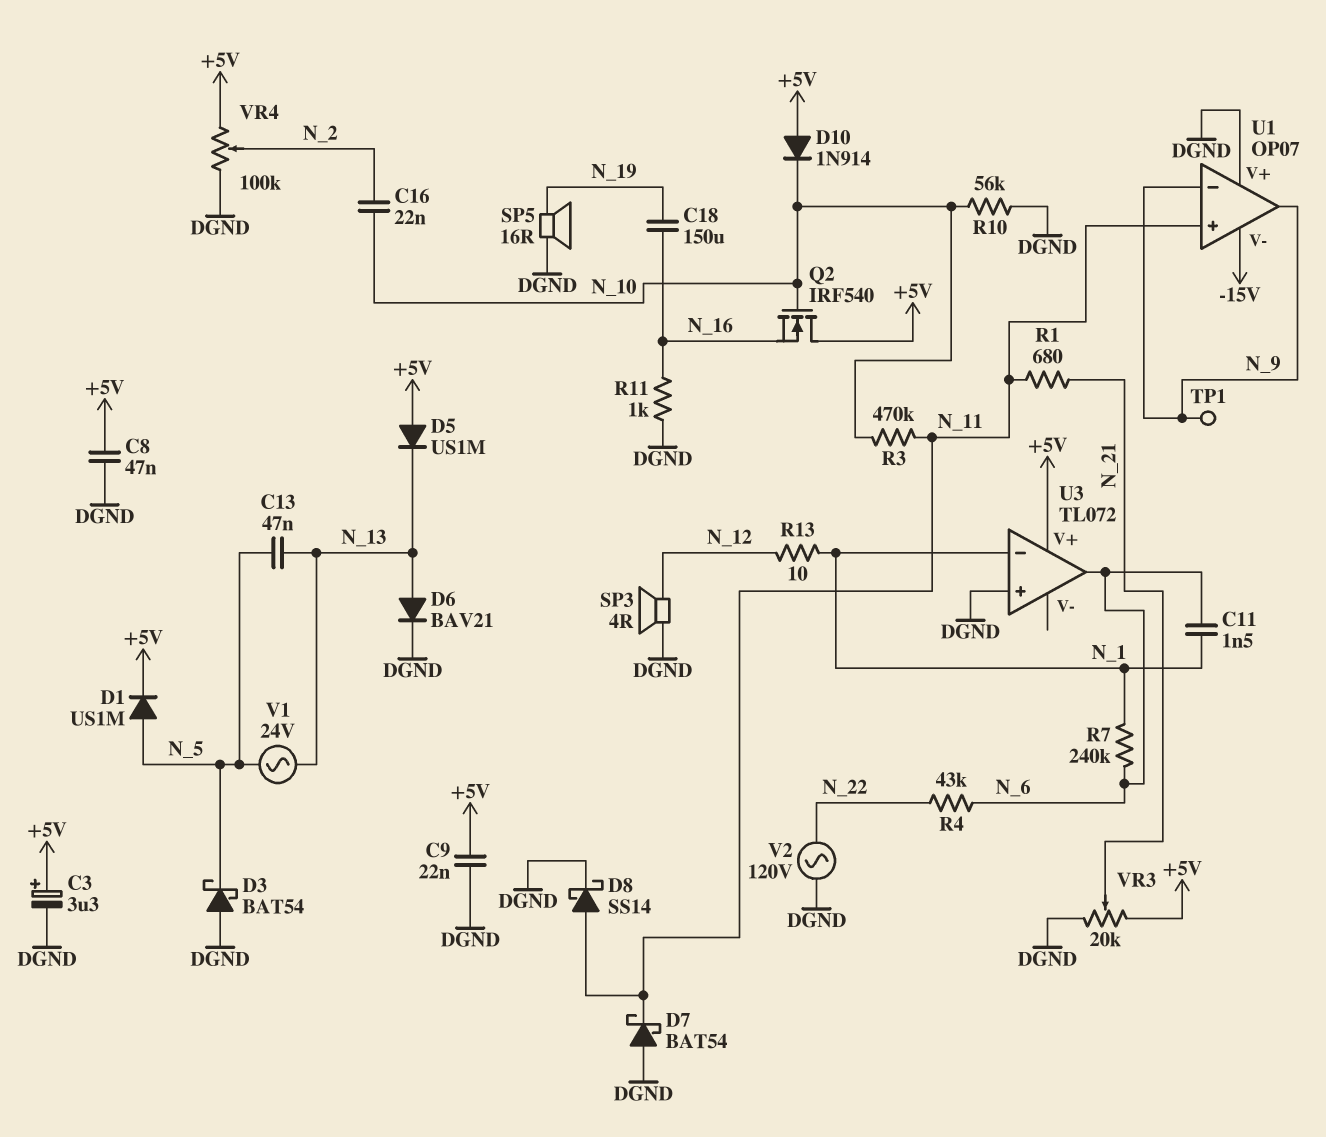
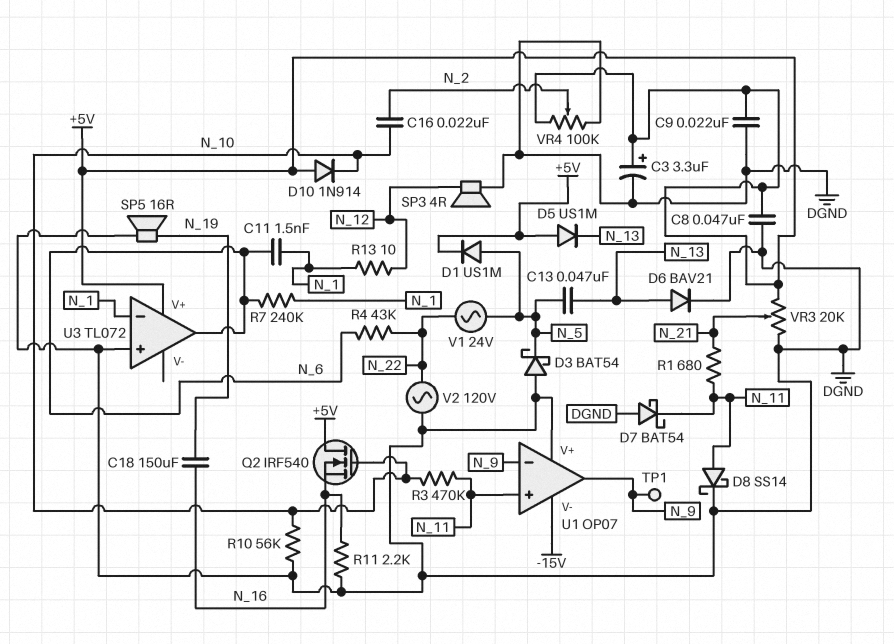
R11: 1k (DGND, N_16) -> 2.2k (DGND, N_16)
V1: AC 24V (N_5, N_13) -> AC 24V (N_5, N_22)

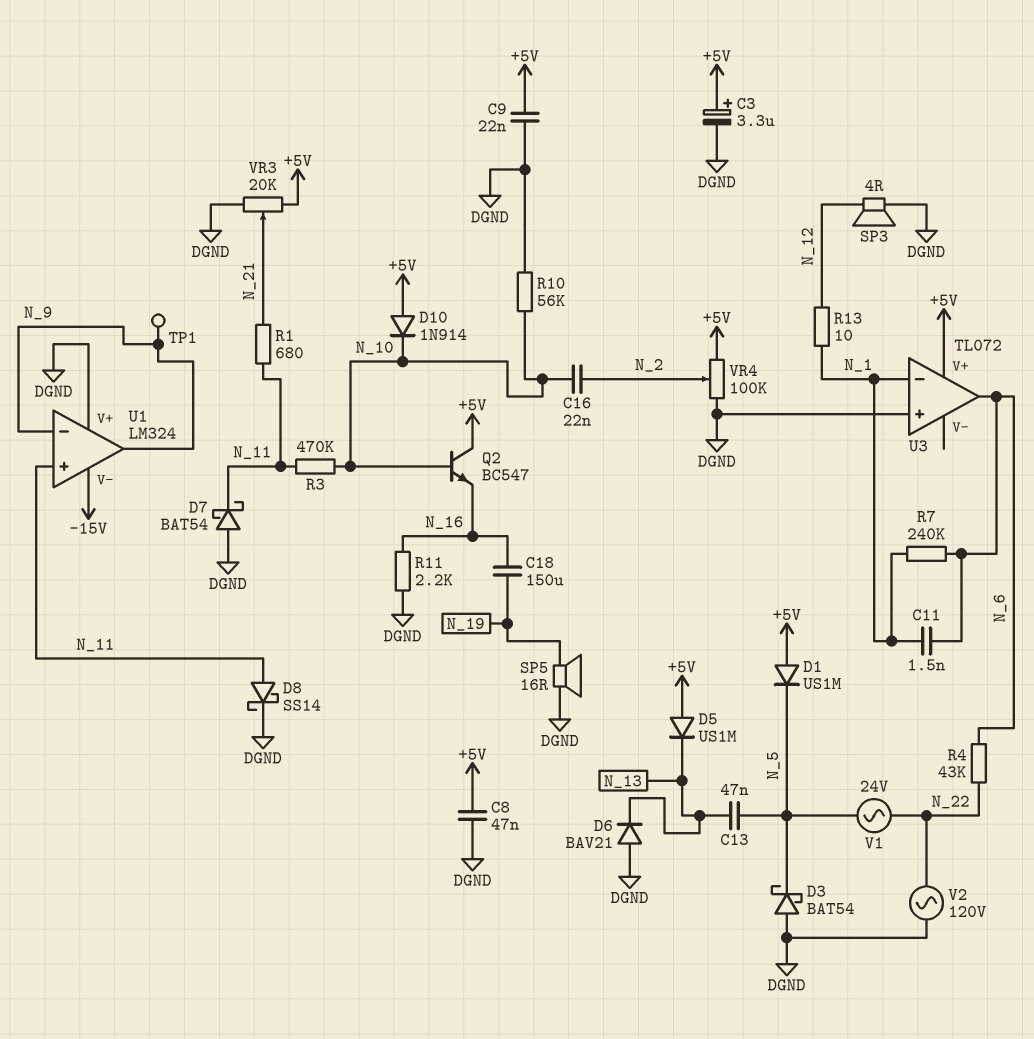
D1: diode US1M (A N_5, K +5V) -> diode US1M (A +5V, K N_5)
D6: diode BAV21 (A N_13, K DGND) -> diode BAV21 (A DGND, K N_13)
Q2: NMOS IRF540 (G N_10, D +5V, S N_16) -> NPN BC547 (B N_10, C +5V, E N_16)
U1: OP07 -> LM324

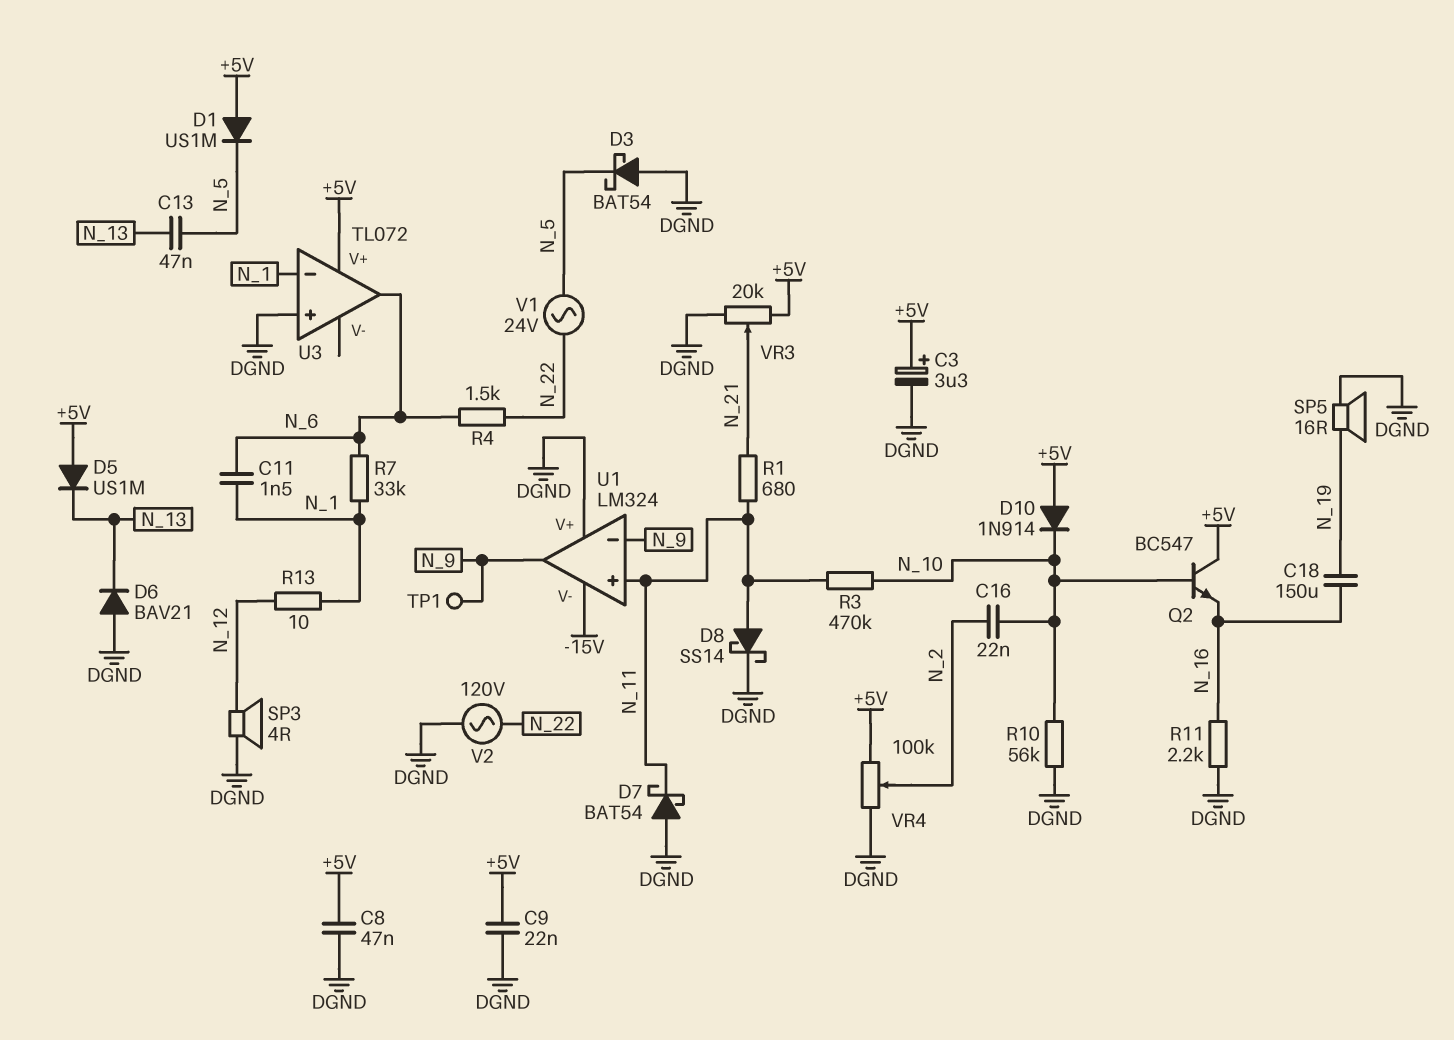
R4: 43k (N_6, N_22) -> 1.5k (N_6, N_22)
R7: 240k (N_1, N_6) -> 33k (N_1, N_6)

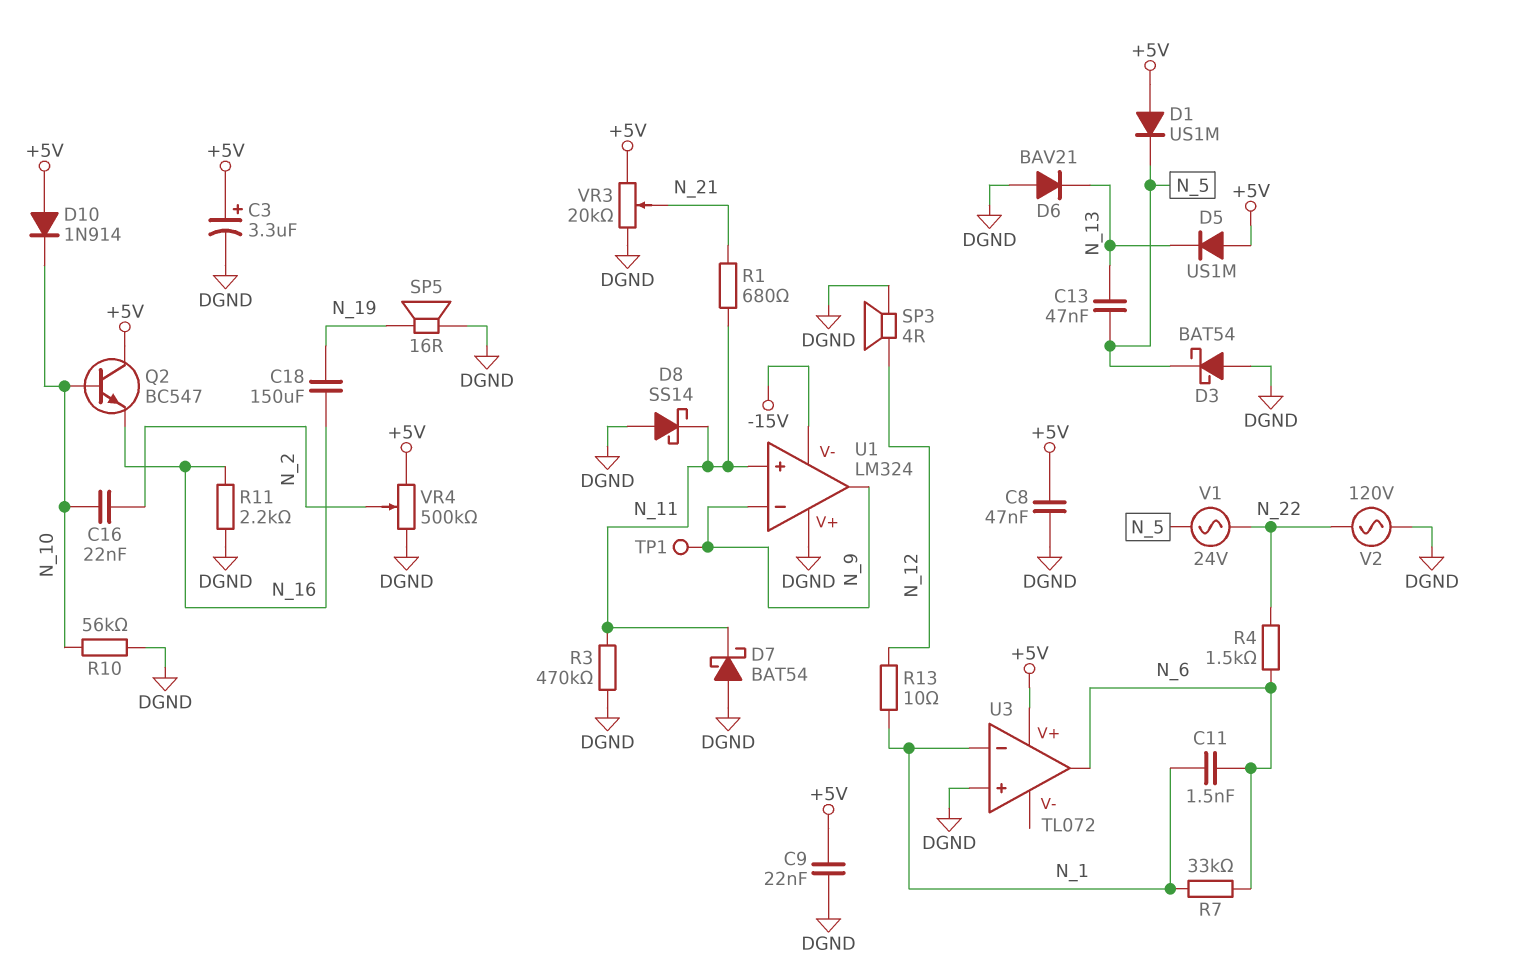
D8: schottky SS14 (A N_11, K DGND) -> schottky SS14 (A DGND, K N_11)
R3: 470k (N_10, N_11) -> 470k (DGND, N_11)
VR4: 100k (+5V, DGND, wiper N_2) -> 500k (+5V, DGND, wiper N_2)

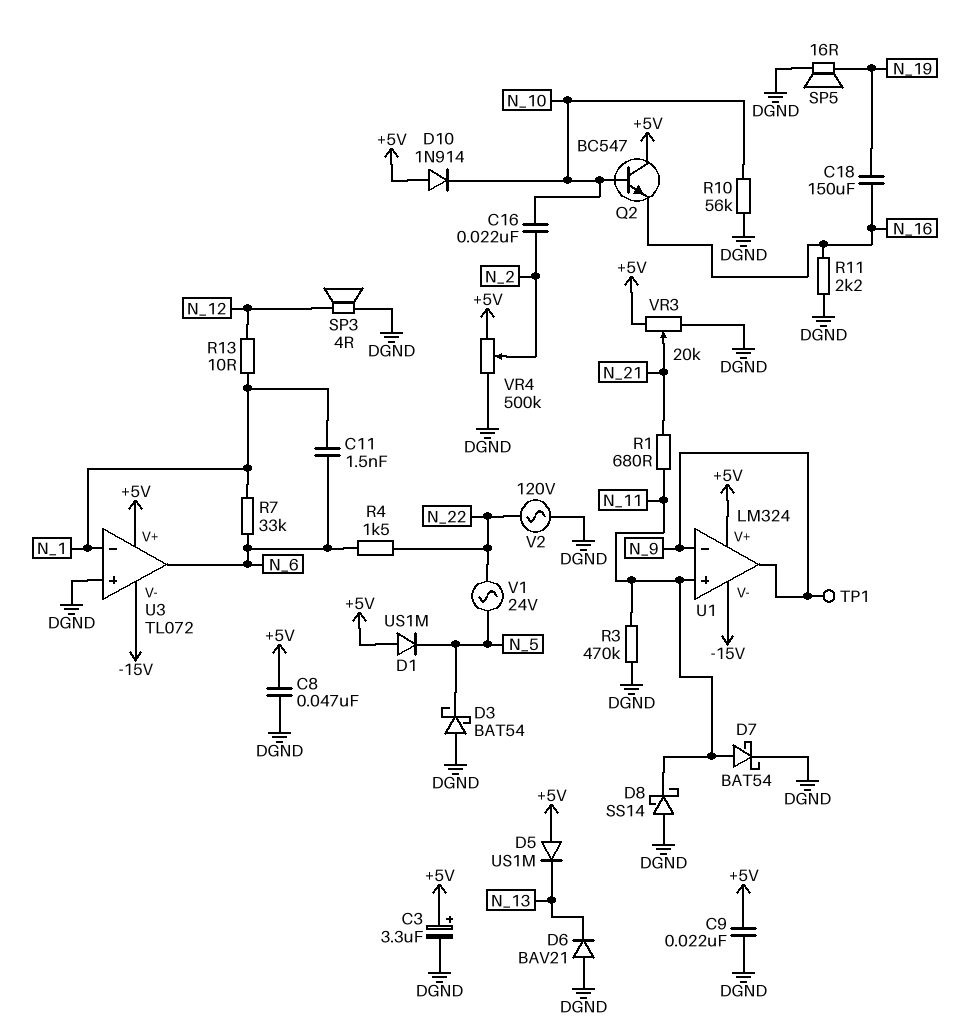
C13: 47nF (N_5, N_13) -> none
D7: schottky BAT54 (A DGND, K N_11) -> schottky BAT54 (A N_11, K DGND)
U1 pin V+: DGND -> +5V
U3 pin V-: none -> -15V

